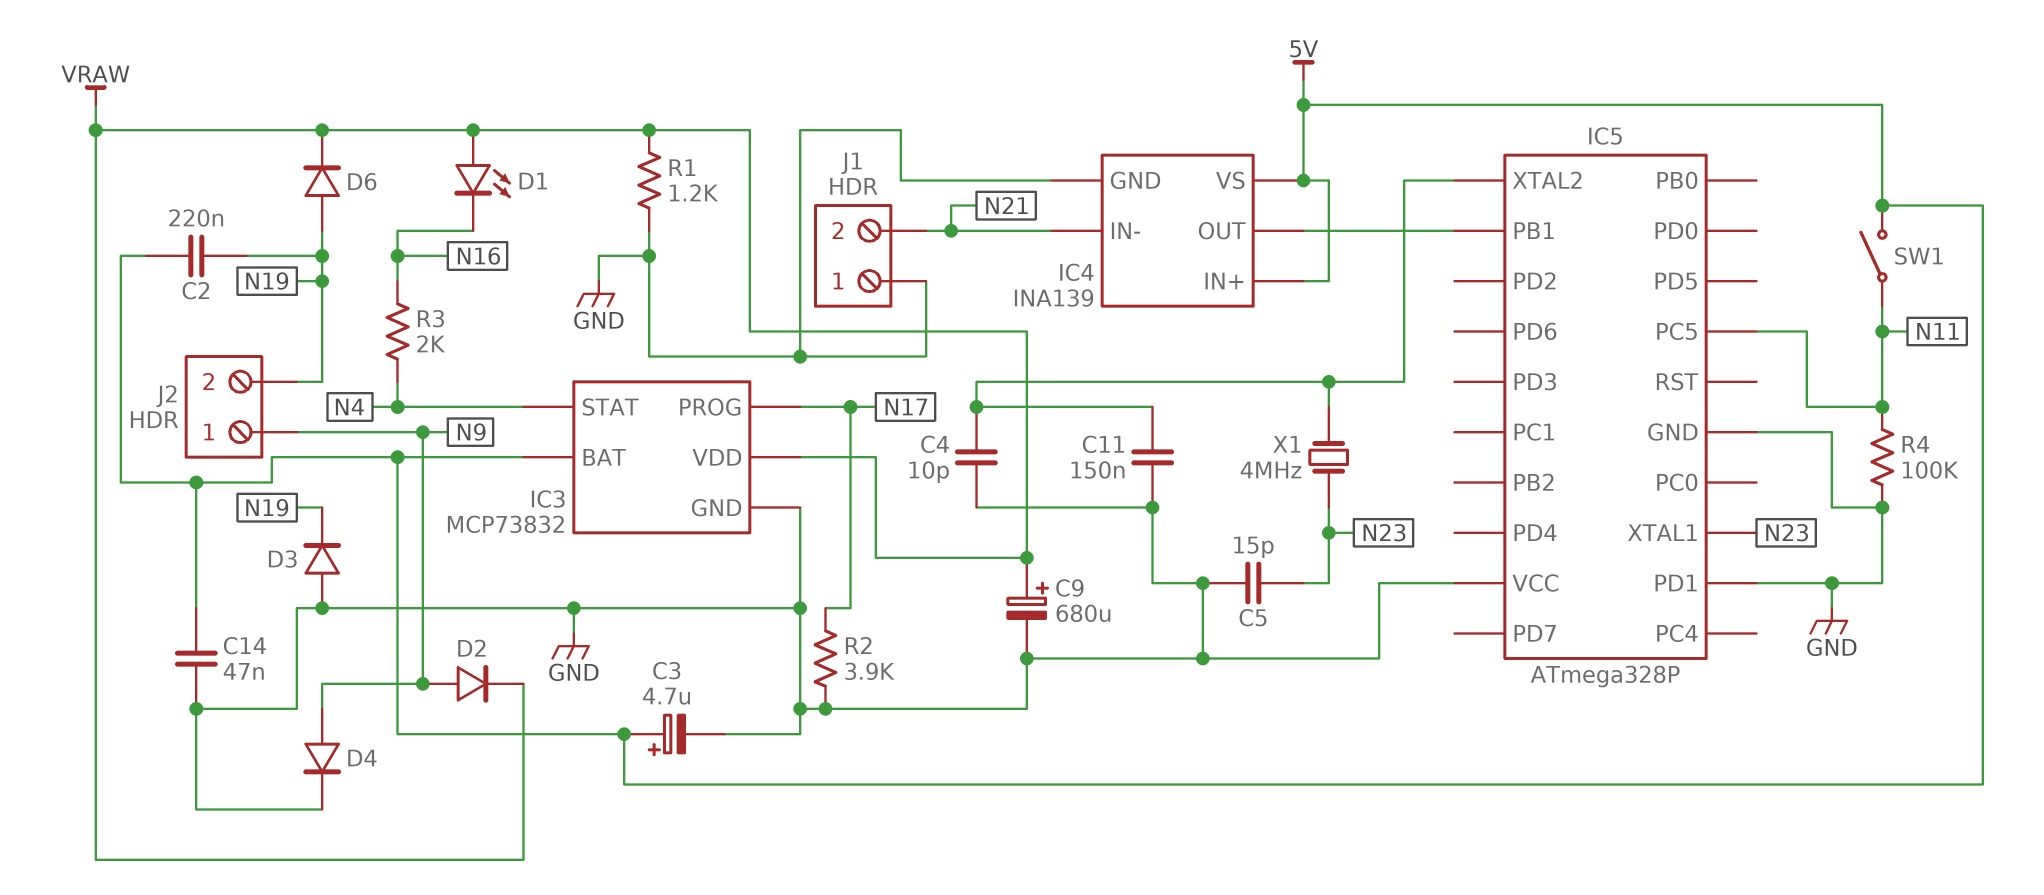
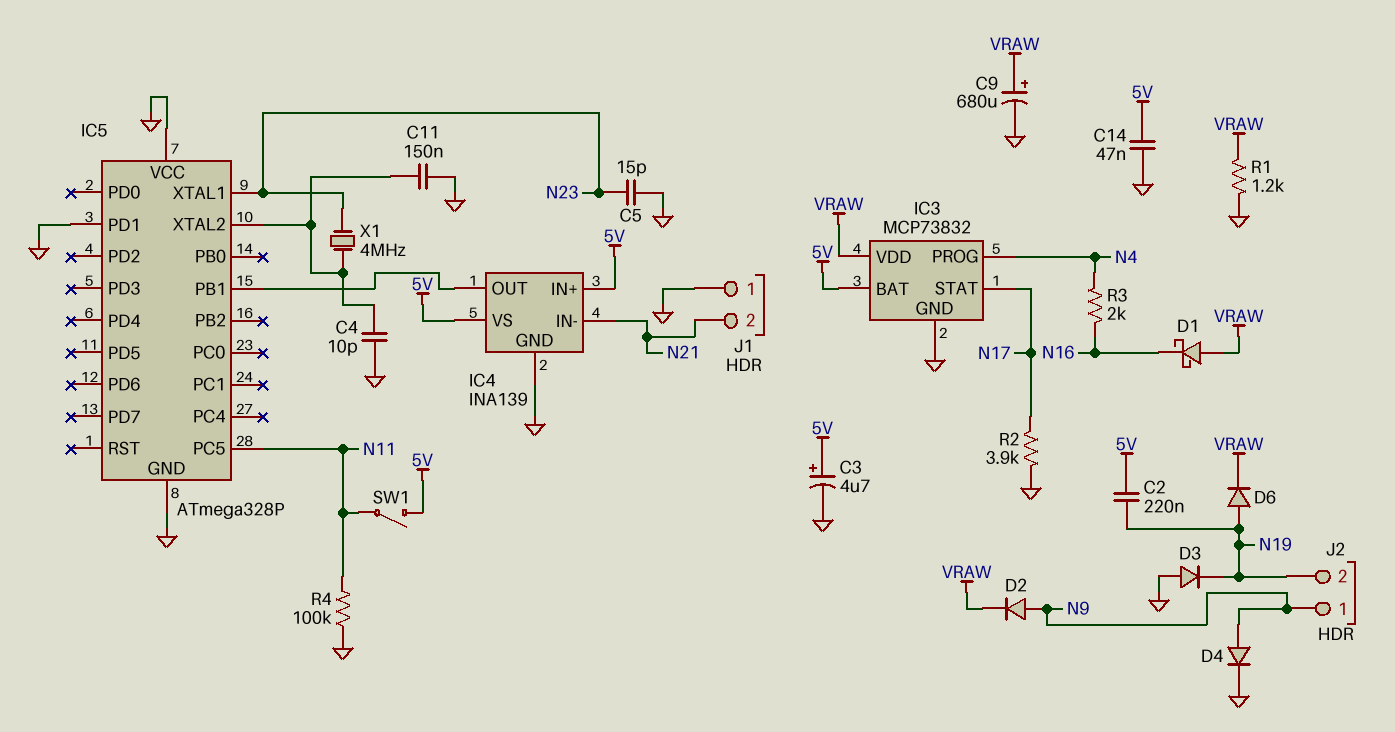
D1: LED (A VRAW, K N16) -> schottky (A VRAW, K N16)
IC3 pin PROG: N17 -> N4
IC3 pin STAT: N4 -> N17

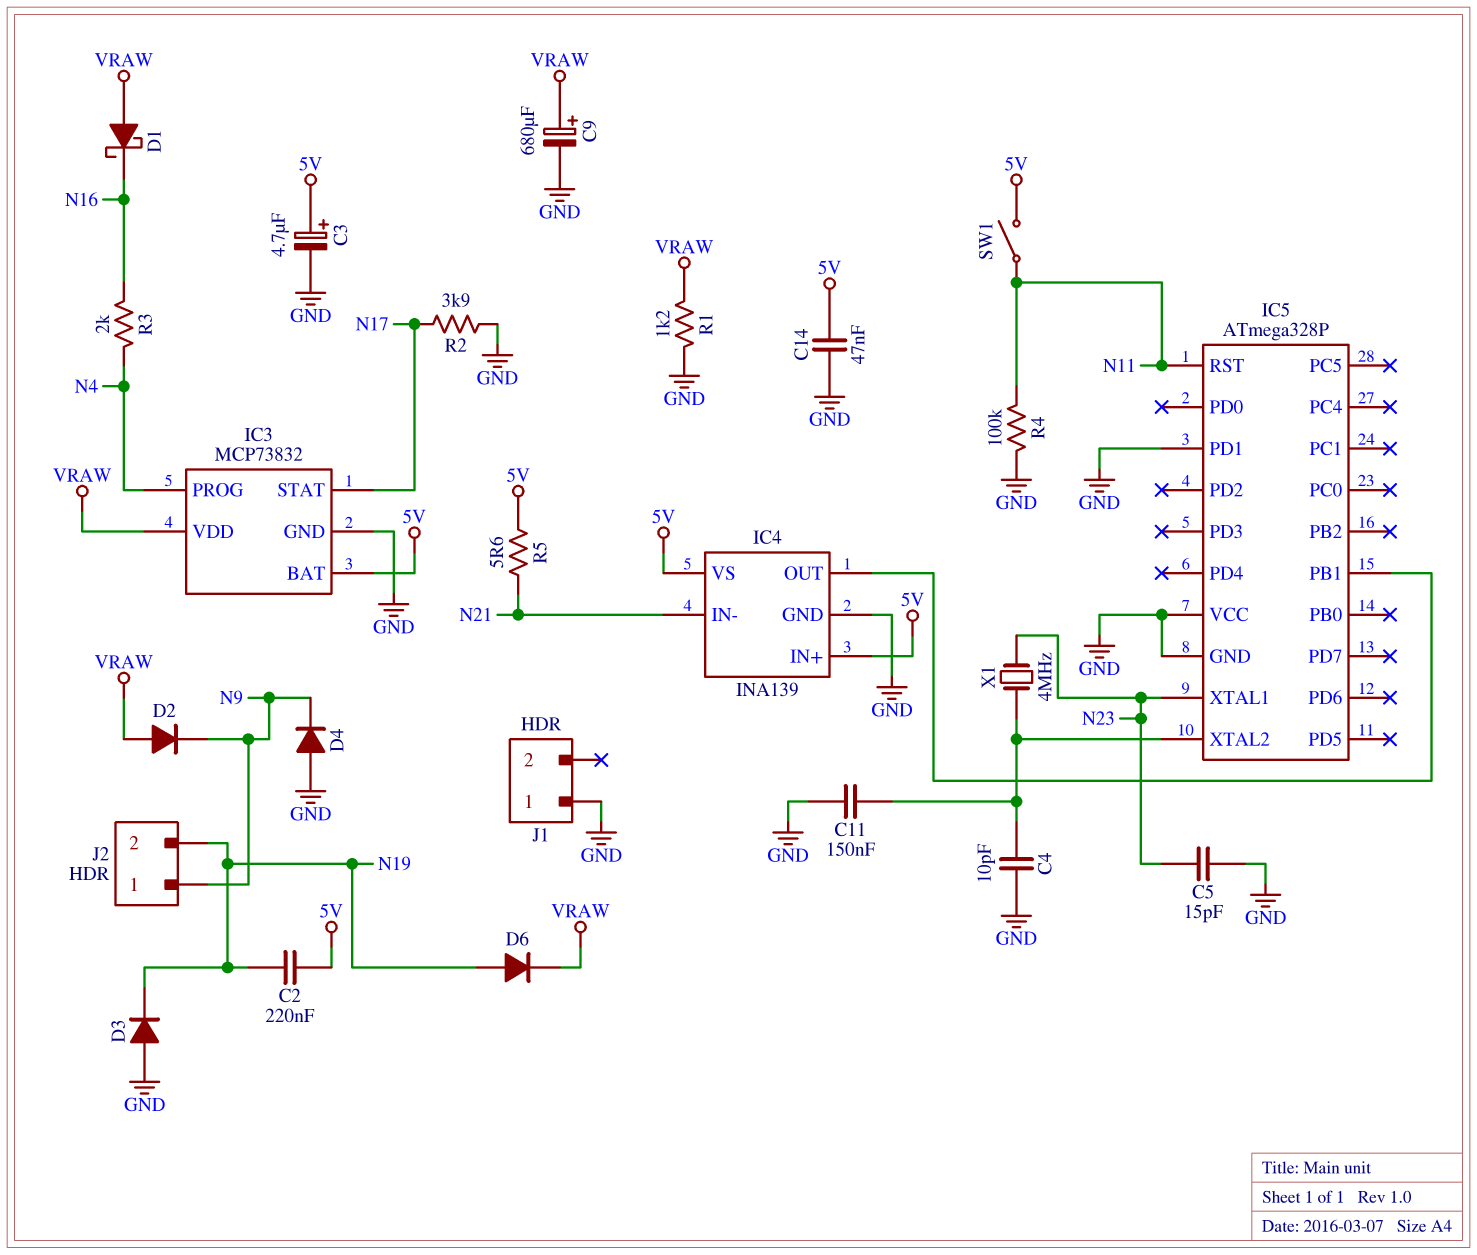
D2: diode (A N9, K VRAW) -> diode (A VRAW, K N9)
D4: diode (A N9, K GND) -> diode (A GND, K N9)
IC5 pin PC5: N11 -> none
IC5 pin RST: none -> N11
J1 pin 2: N21 -> none
R5: none -> 5.6 (5V, N21)

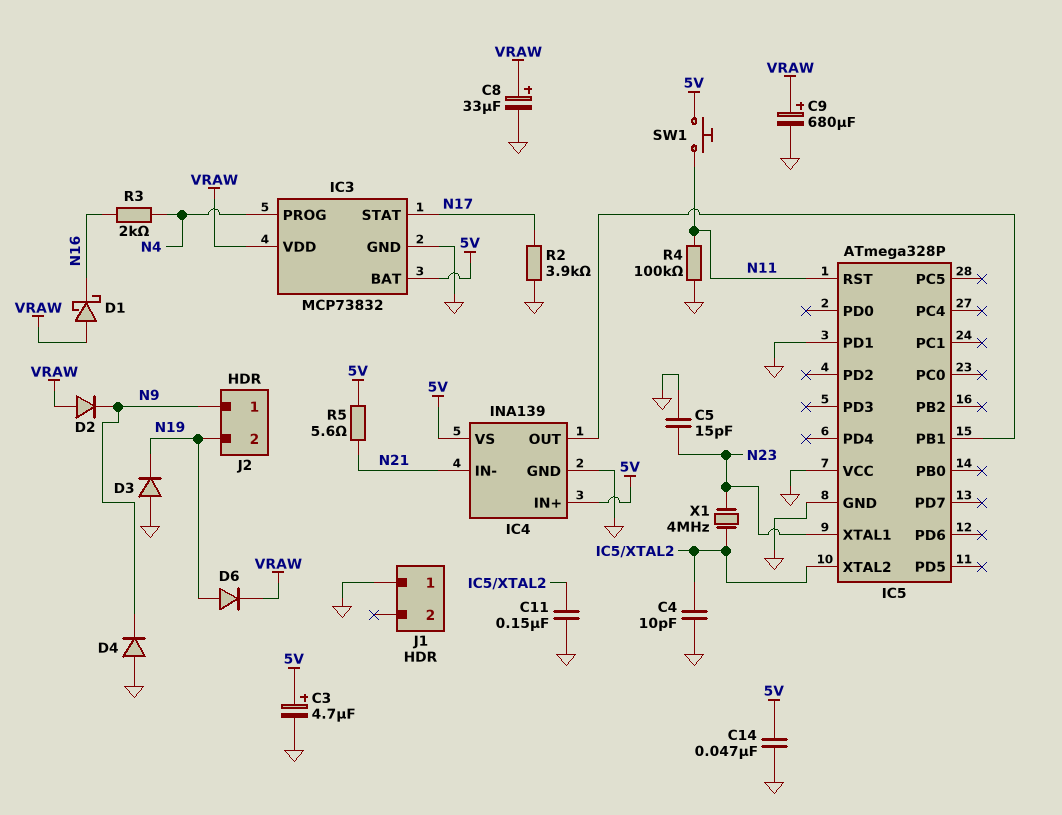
C2: 220nF (5V, N19) -> none
C8: none -> 33uF (plus VRAW, minus GND)
R1: 1.2k (GND, VRAW) -> none
SW1: switch (5V, N11) -> button (5V, N11)

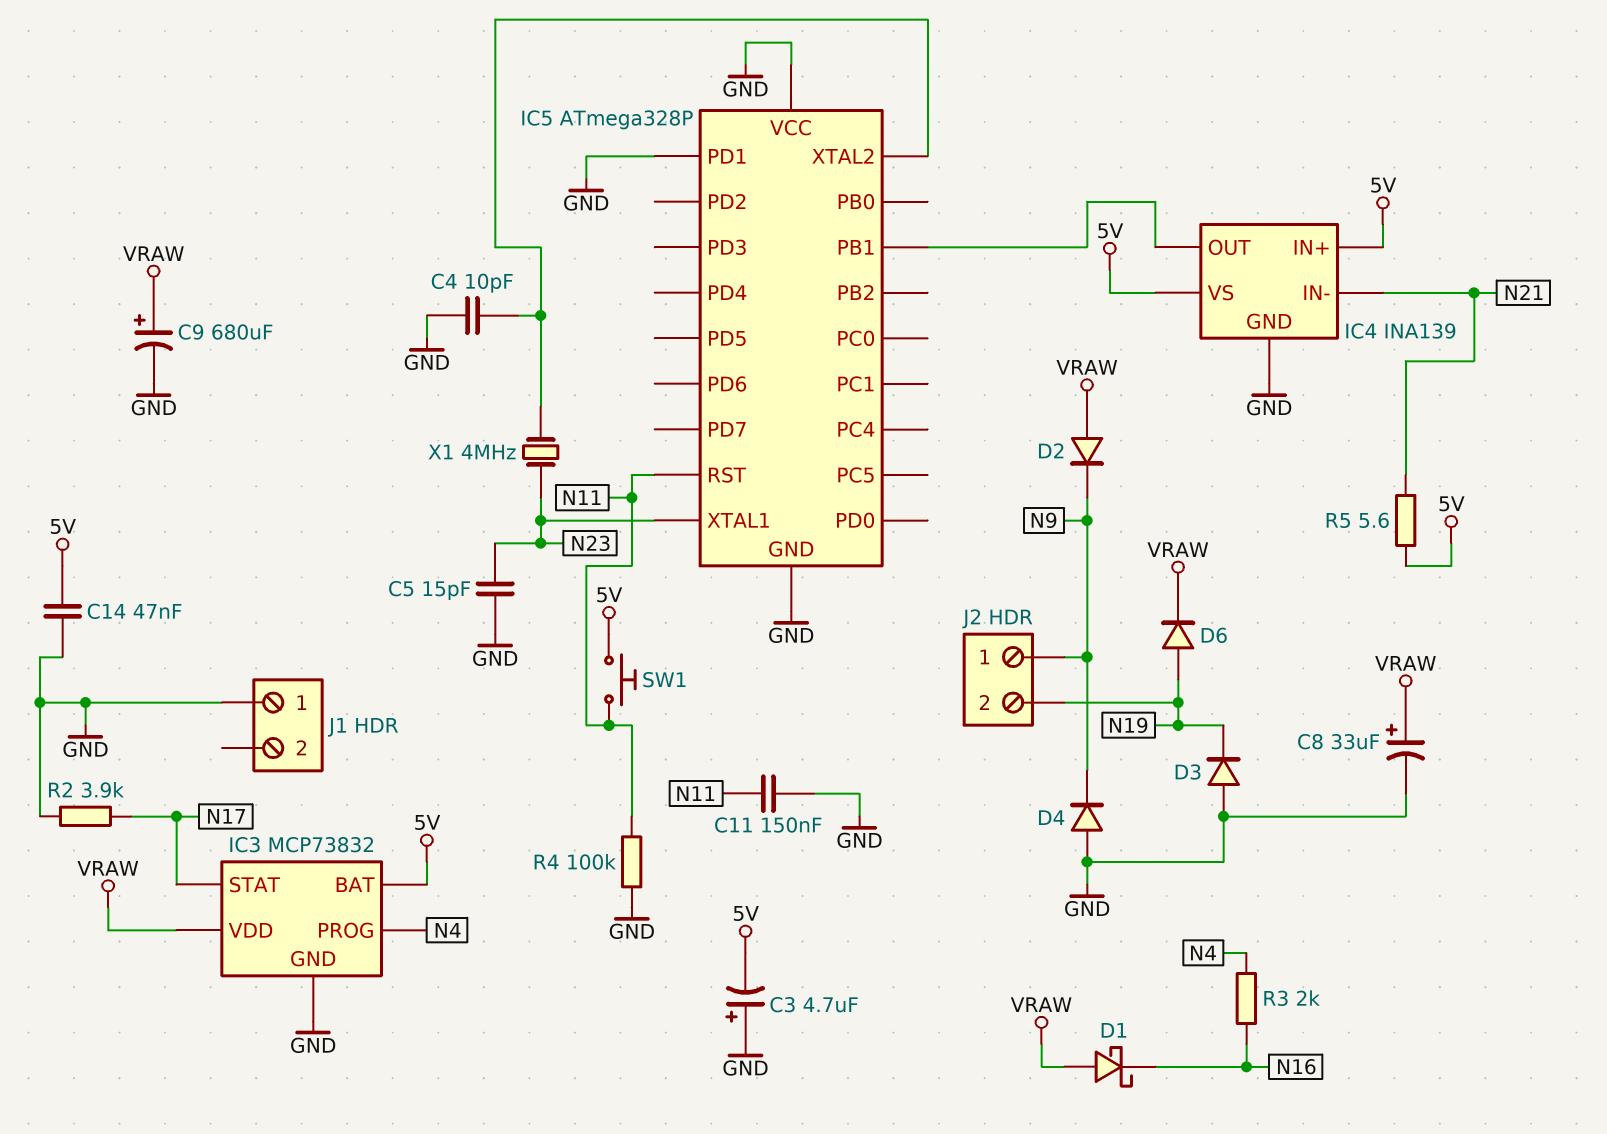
C3: 4.7uF (plus 5V, minus GND) -> 4.7uF (plus GND, minus 5V)
C11: 150nF (GND, IC5/XTAL2) -> 150nF (GND, N11)

